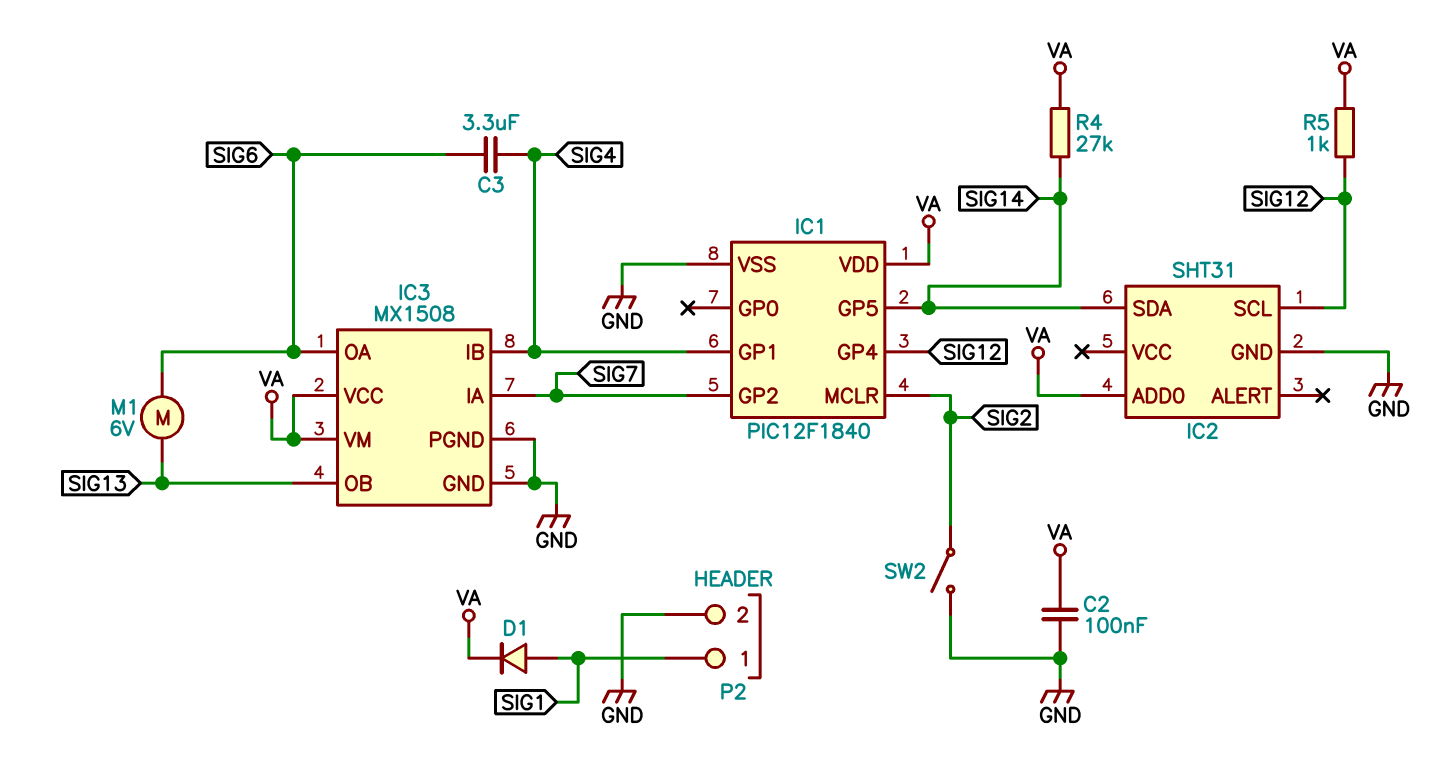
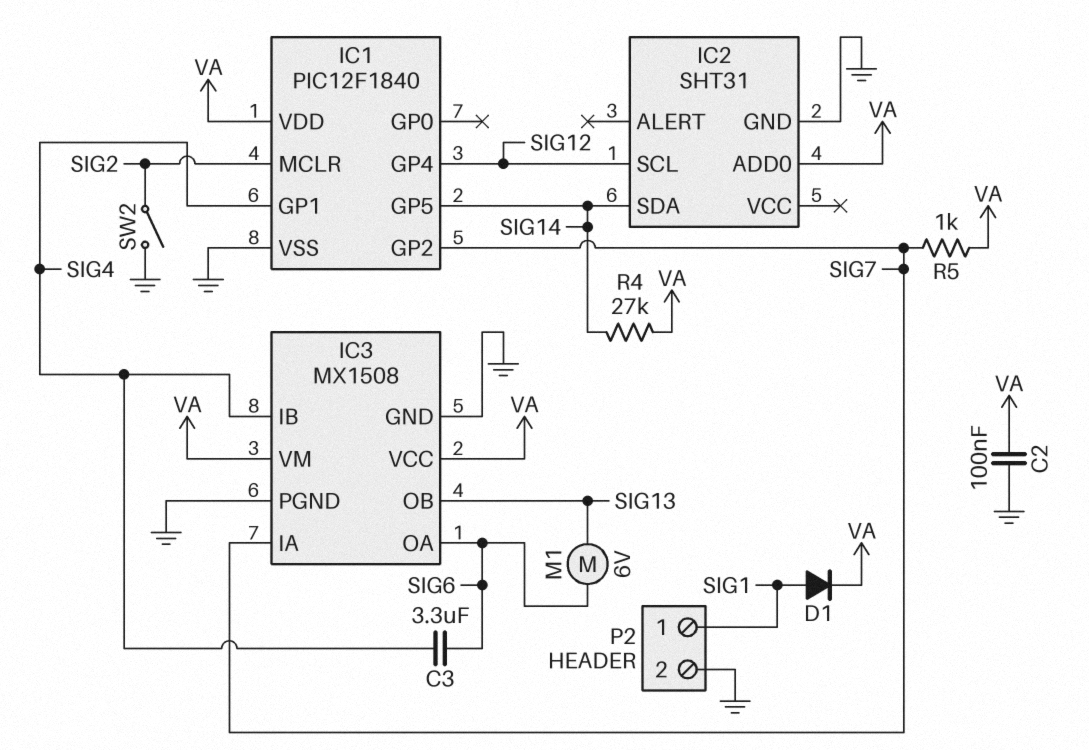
R5: 1k (SIG12, VA) -> 1k (SIG7, VA)

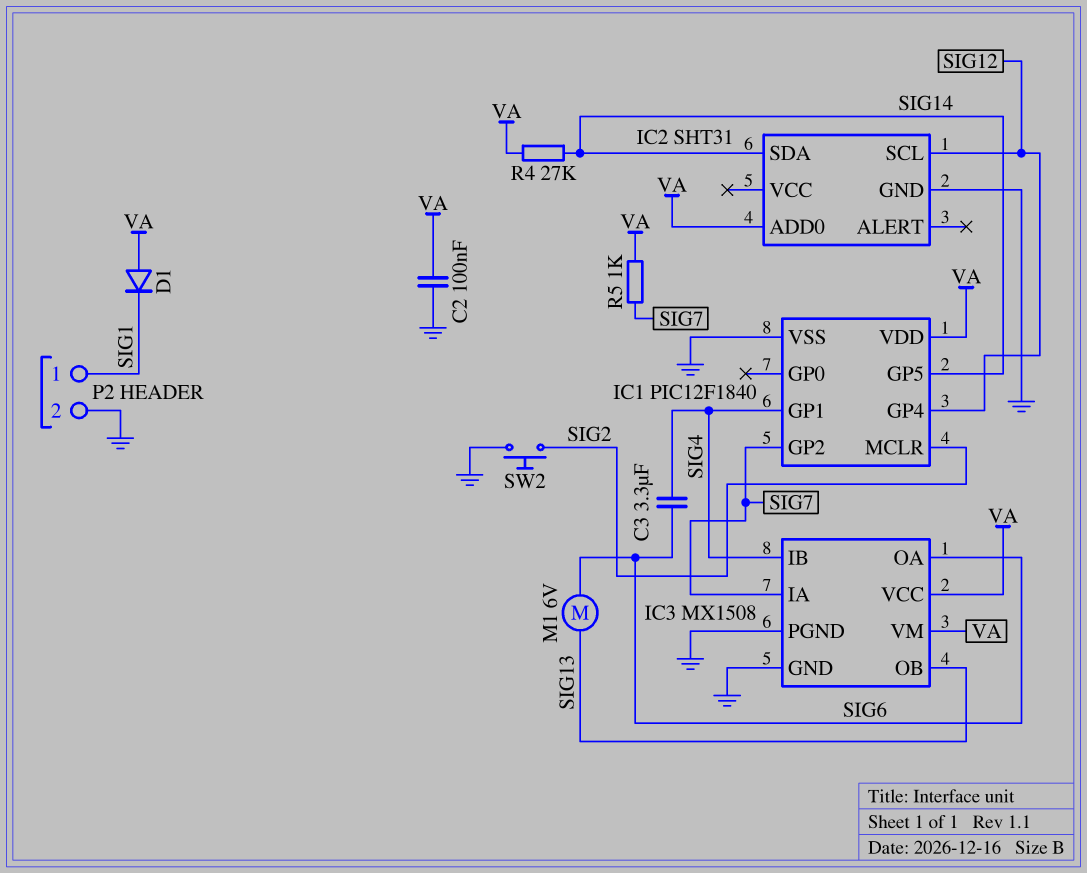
D1: diode (A SIG1, K VA) -> diode (A VA, K SIG1)
SW2: switch (GND, SIG2) -> button (GND, SIG2)

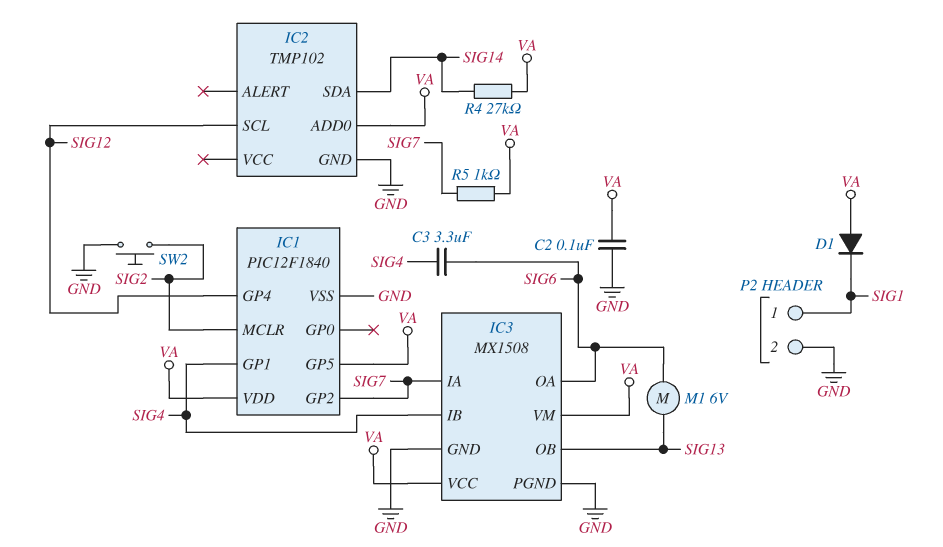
IC1 pin GP5: SIG14 -> VA
IC2: SHT31 -> TMP102

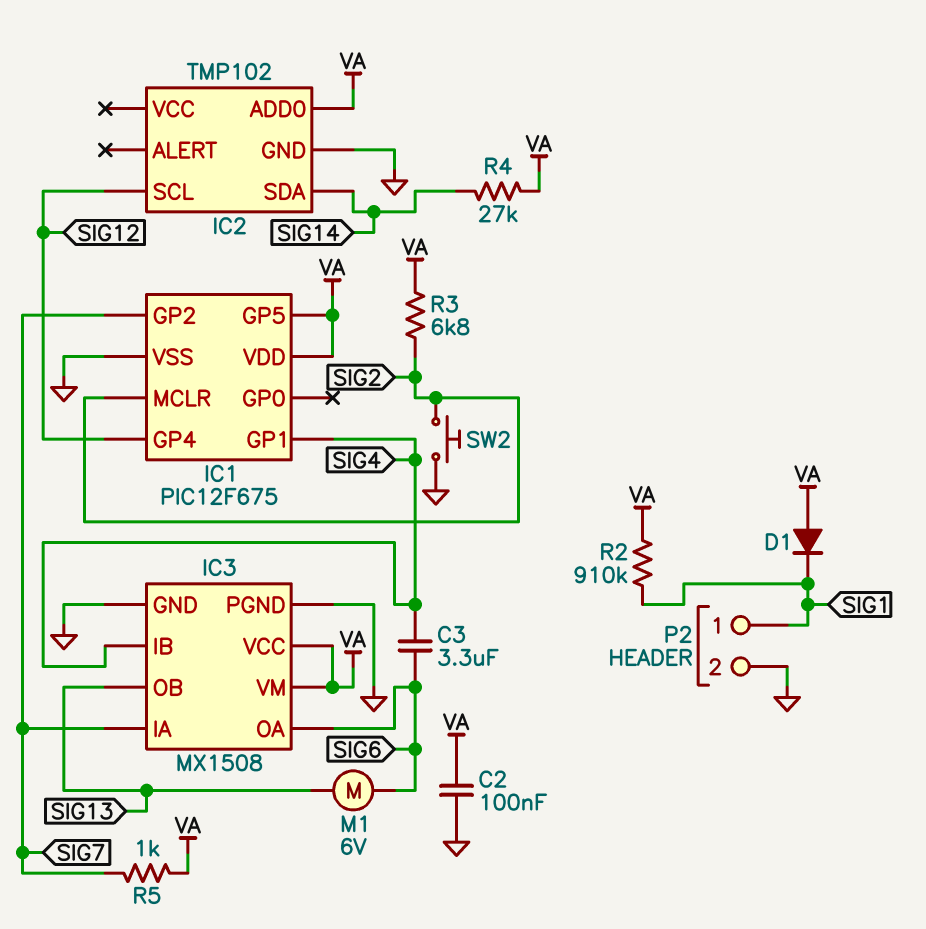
IC1: PIC12F1840 -> PIC12F675
R2: none -> 910k (SIG1, VA)
R3: none -> 6.8k (SIG2, VA)

